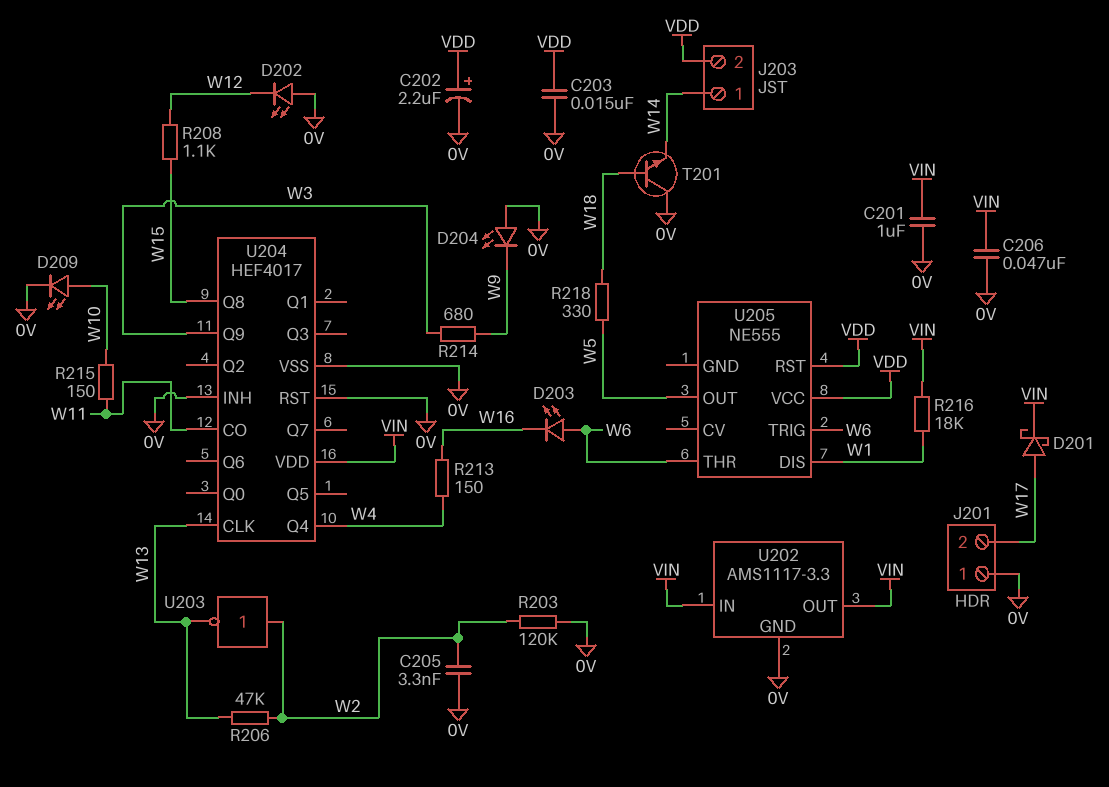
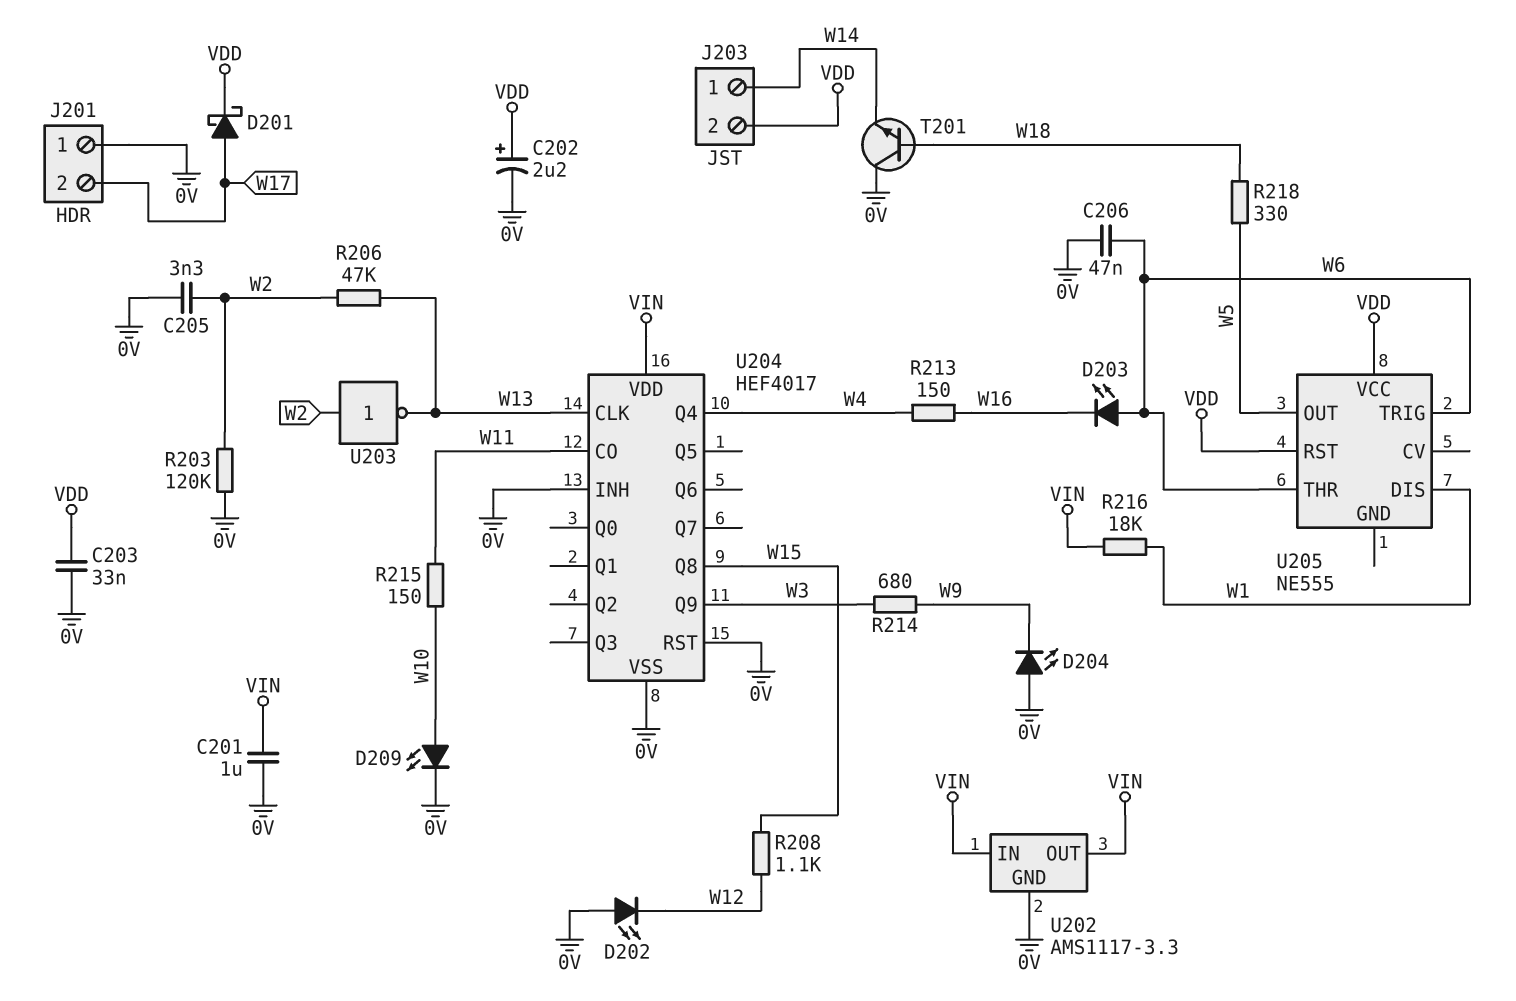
C203: 15nF (0V, VDD) -> 33nF (0V, VDD)
C206: 47nF (0V, VIN) -> 47nF (0V, W6)
D201: schottky (A W17, K VIN) -> schottky (A W17, K VDD)

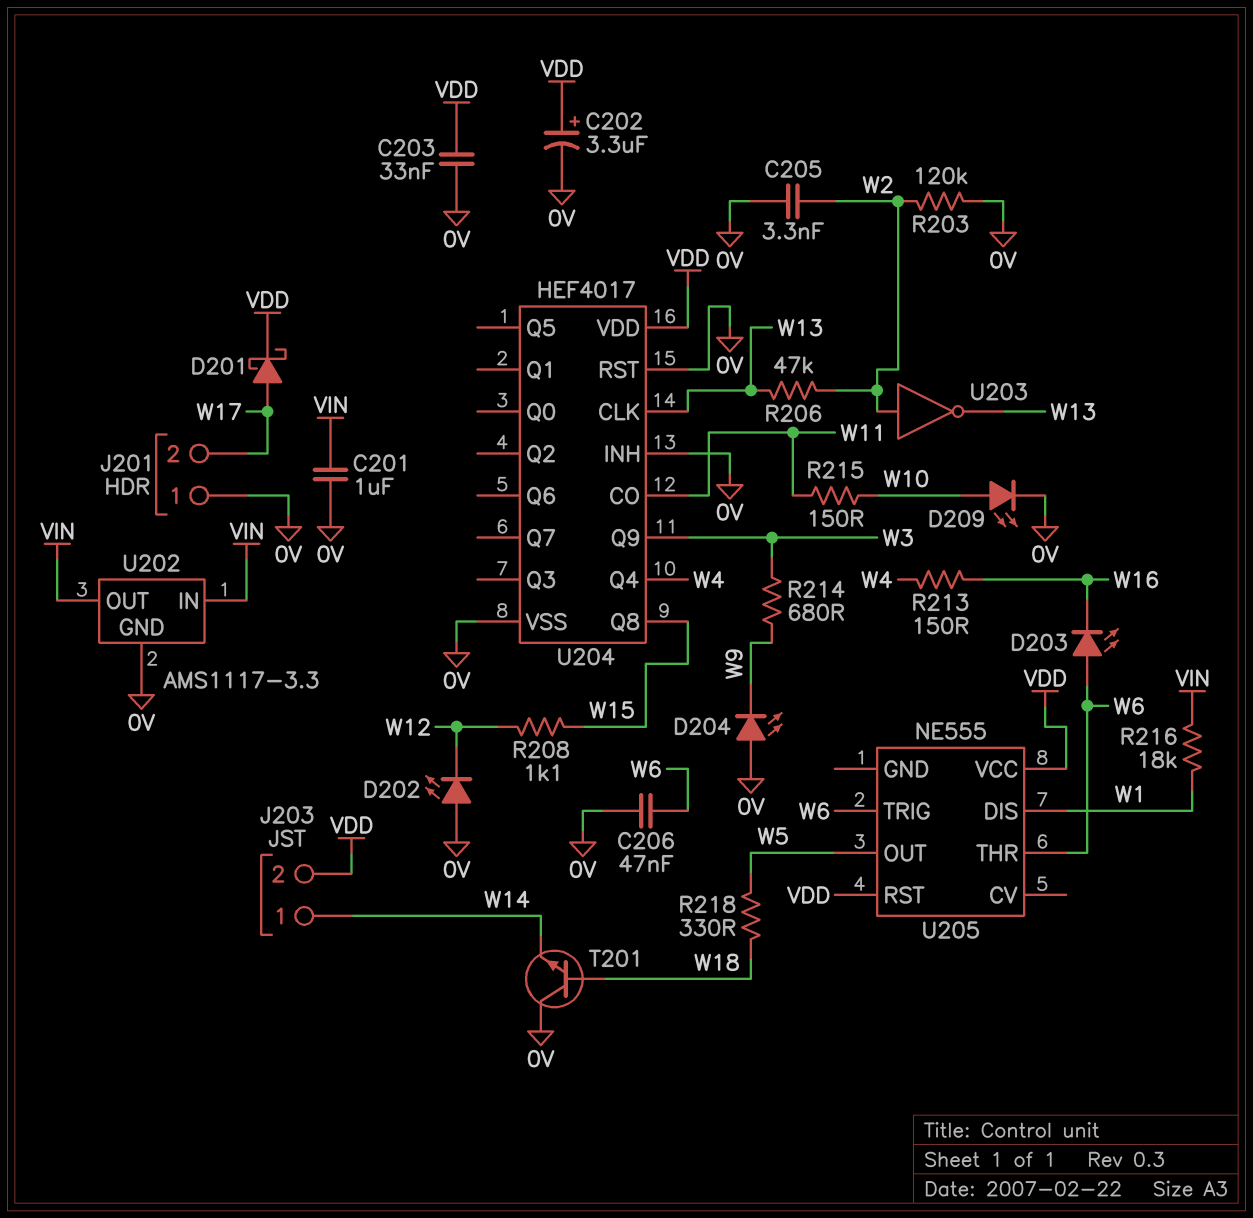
C202: 2.2uF (plus VDD, minus 0V) -> 3.3uF (plus VDD, minus 0V)
U204 pin VDD: VIN -> VDD

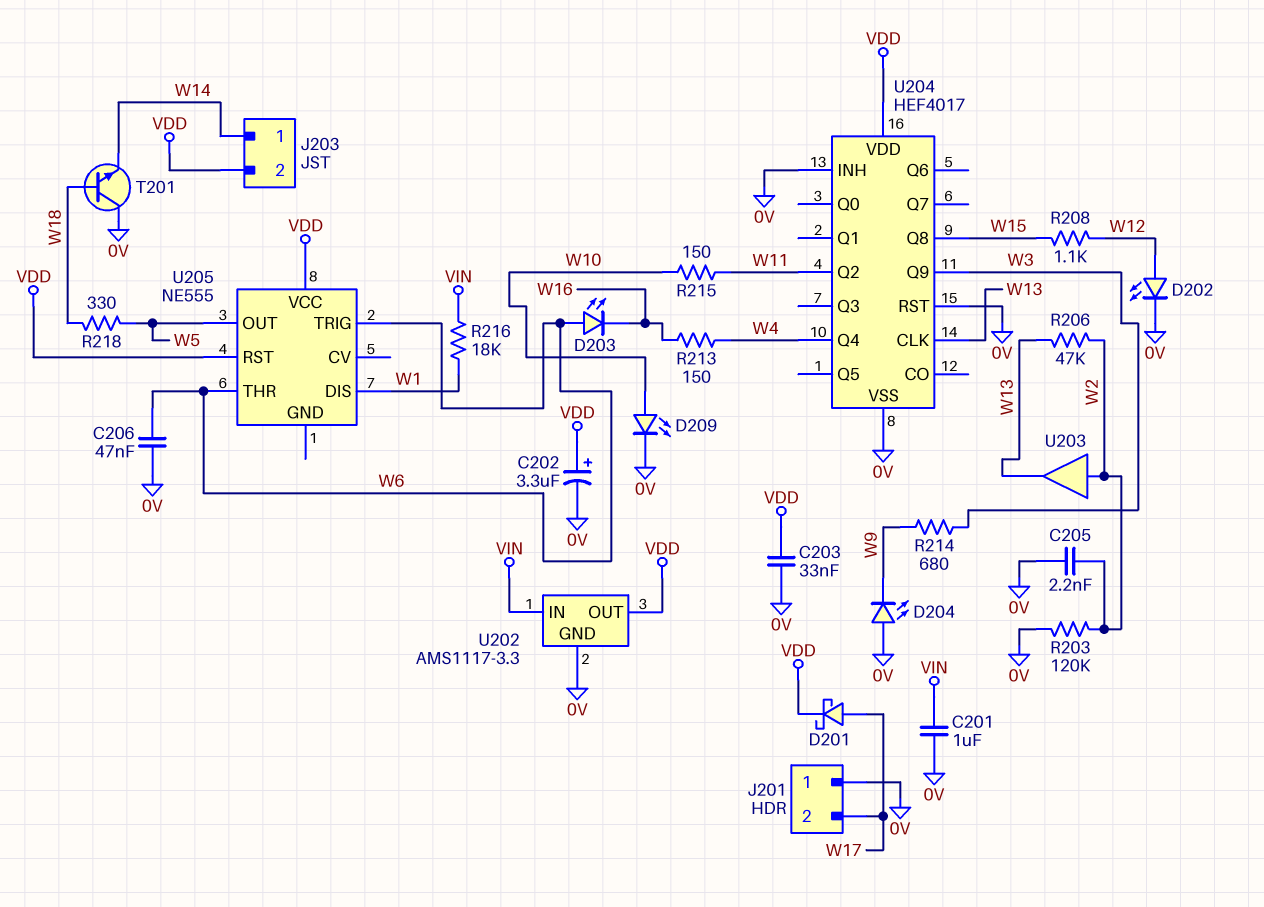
C205: 3.3nF (0V, W2) -> 2.2nF (0V, W2)
D202: LED (A 0V, K W12) -> LED (A W12, K 0V)
U202 pin OUT: VIN -> VDD
U203: NOT (in W2, out W13) -> buffer (in W2, out W13)
U204 pin CO: W11 -> none
U204 pin Q2: none -> W11

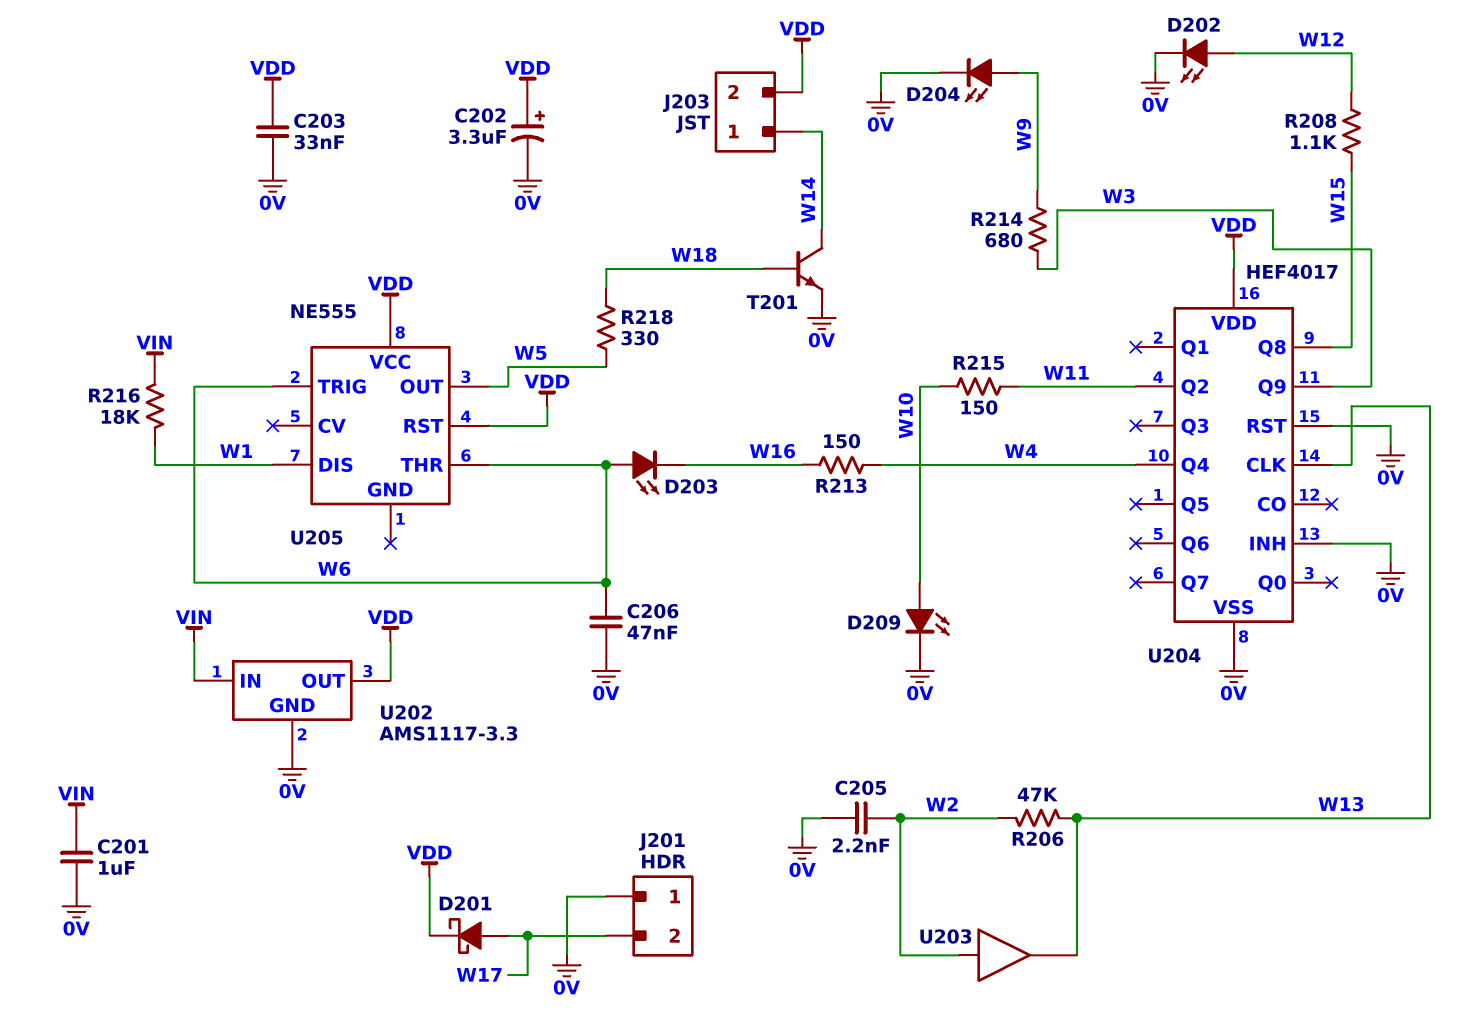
D204: LED (A 0V, K W9) -> LED (A W9, K 0V)
R203: 120k (0V, W2) -> none
T201: NPN (B W18, C 0V, E W14) -> NPN (B W18, C W14, E 0V)

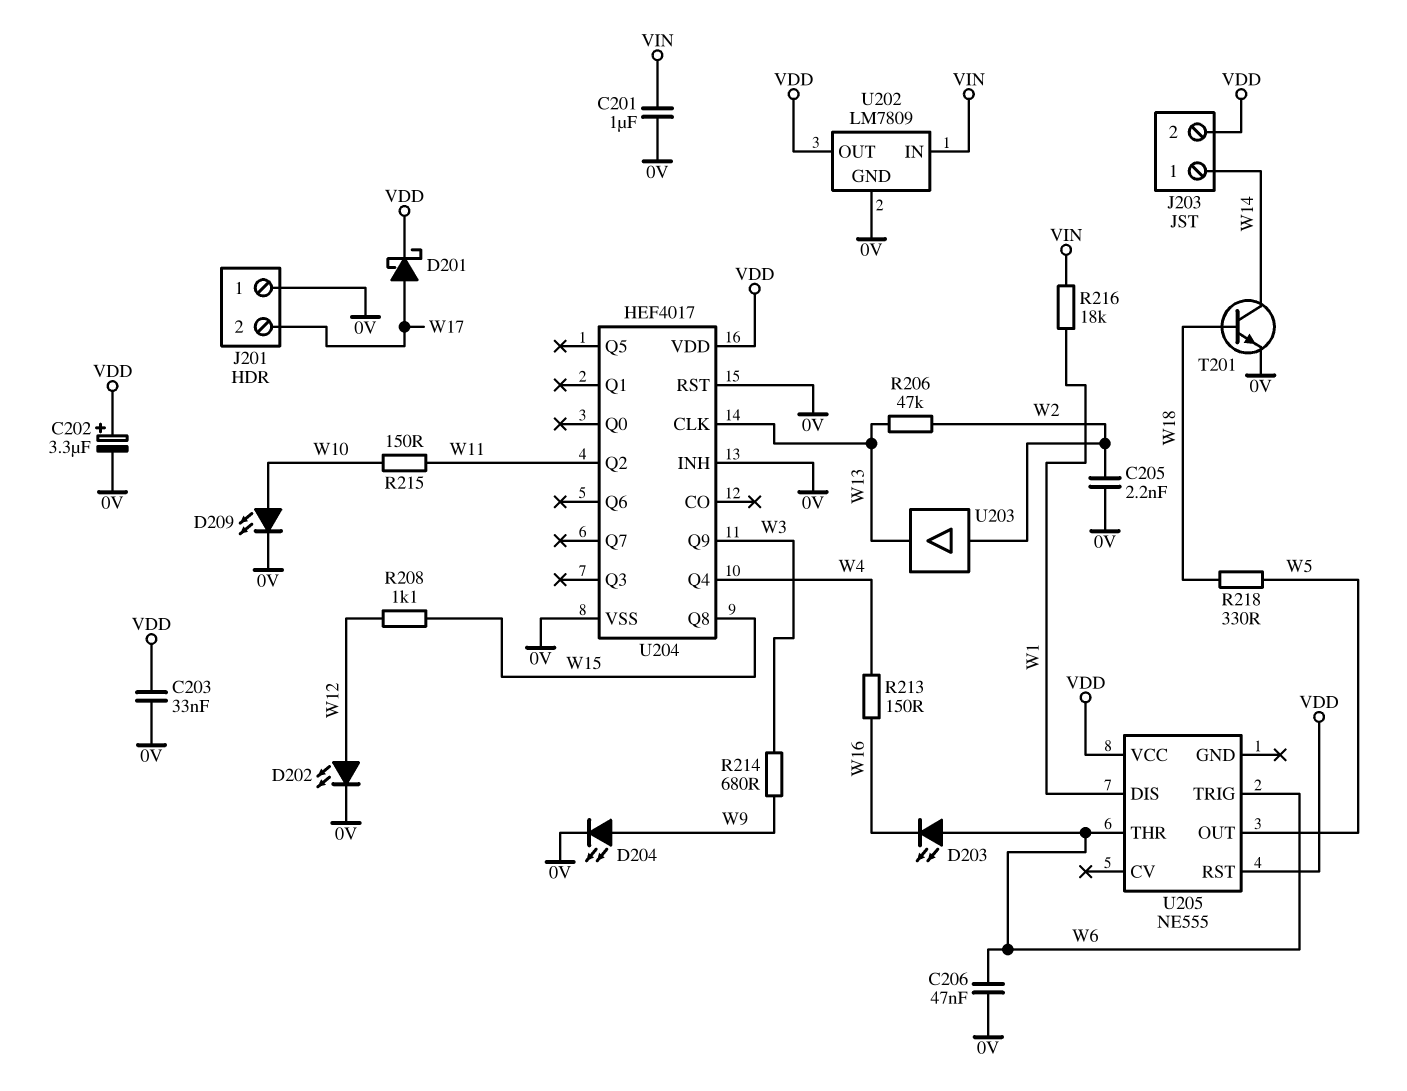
U202: AMS1117-3.3 -> LM7809

